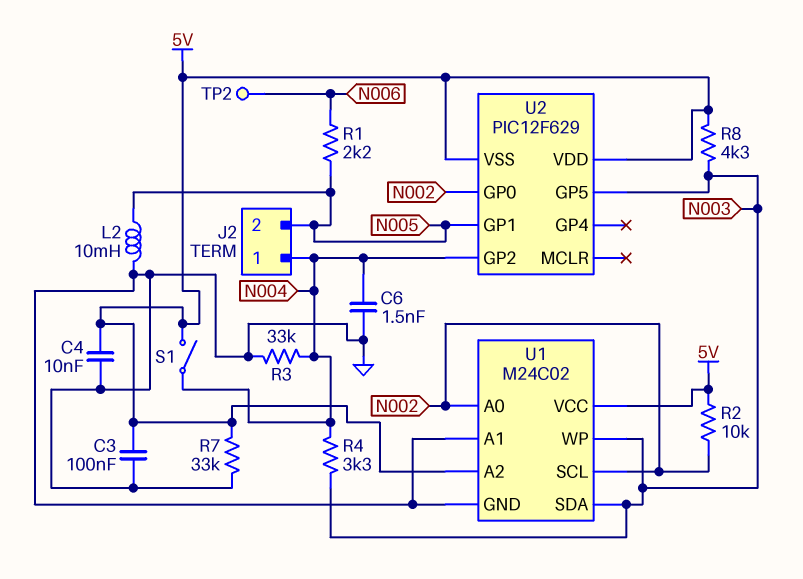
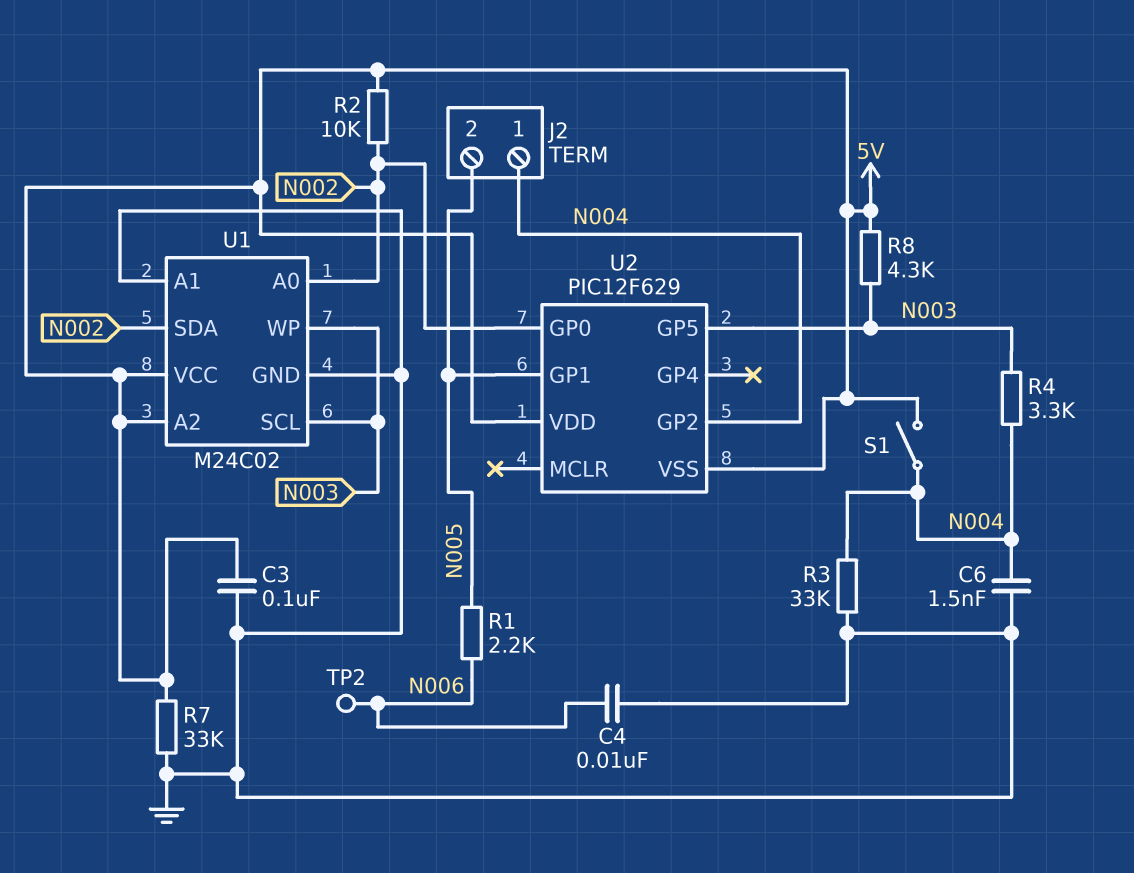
C4: 10nF (5V, GND) -> 10nF (GND, N006)
L2: 10mH (GND, N005) -> none
U1 pin SCL: N002 -> N003
U1 pin SDA: N003 -> N002

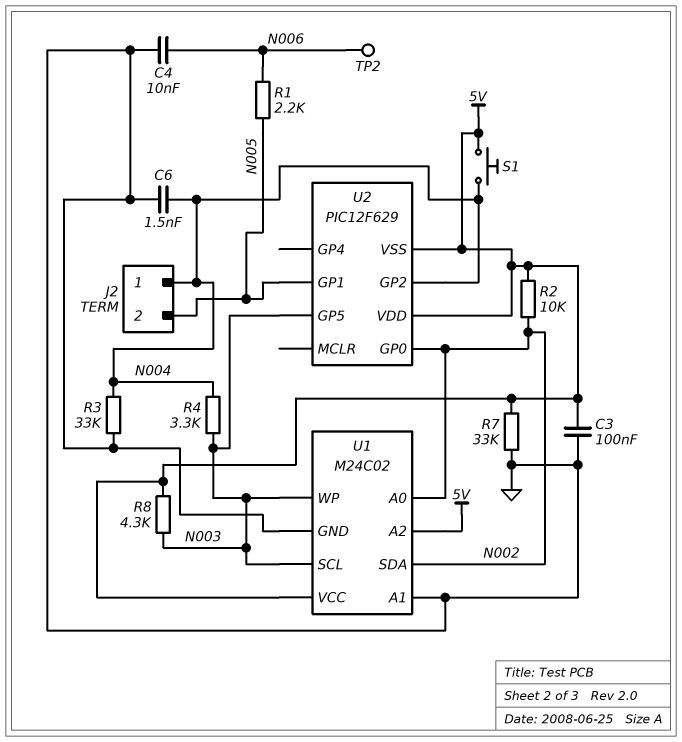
S1: switch (5V, N004) -> button (5V, N004)

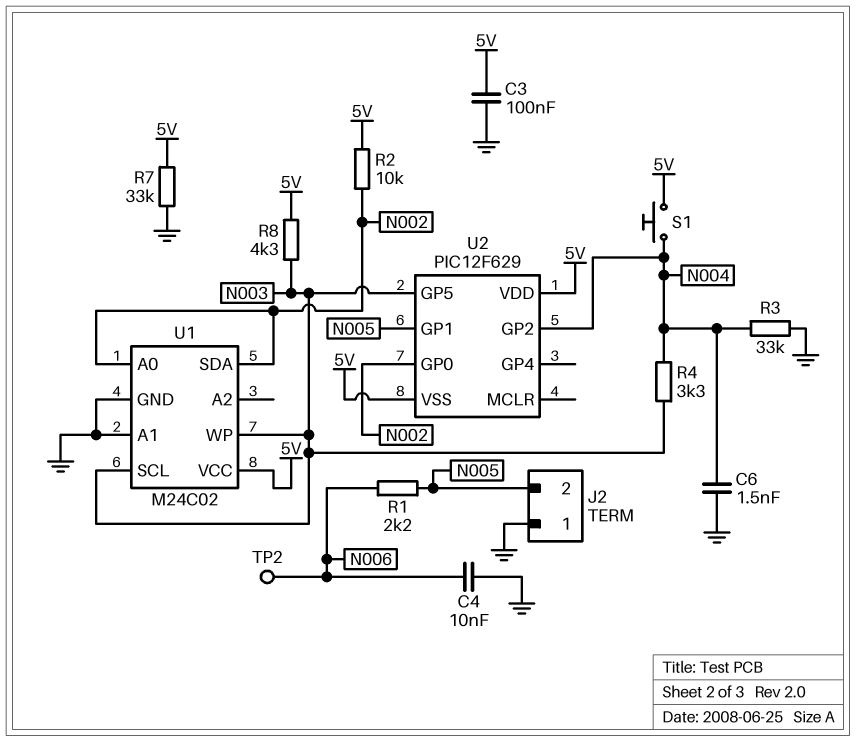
J2 pin 1: N004 -> GND
U1 pin A2: 5V -> none

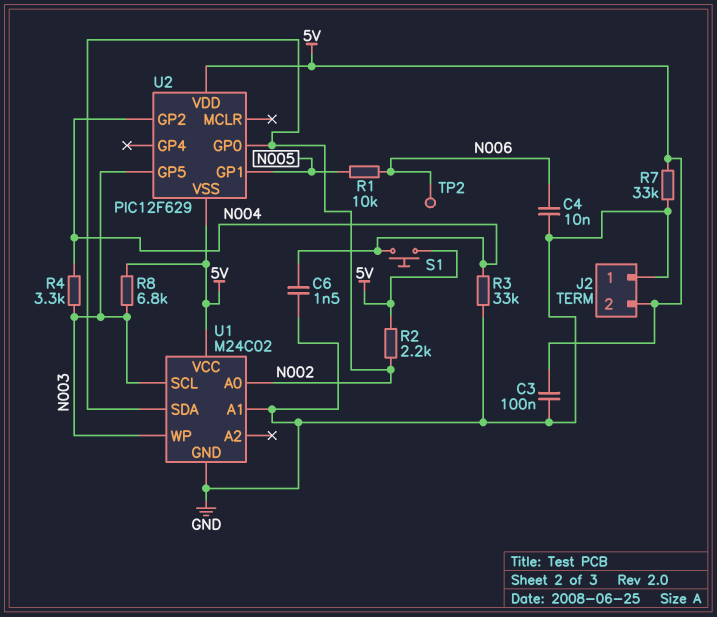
J2 pin 2: N005 -> 5V
R1: 2.2k (N005, N006) -> 10k (N005, N006)
R2: 10k (5V, N002) -> 2.2k (5V, N002)
R8: 4.3k (5V, N003) -> 6.8k (5V, N003)

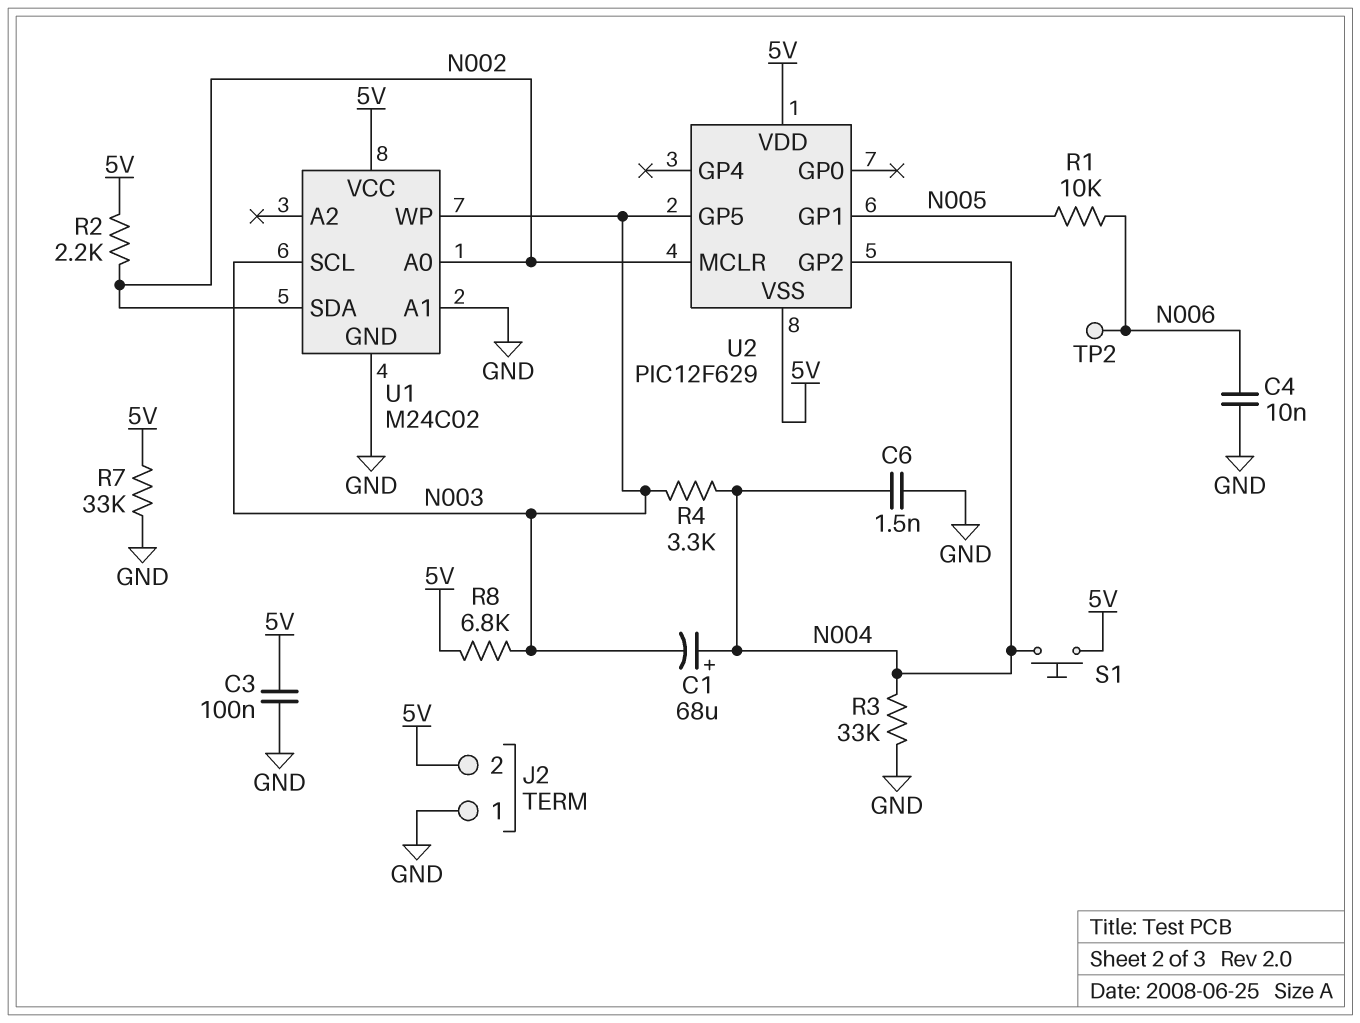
C1: none -> 68uF (plus N004, minus N003)
U2 pin GP0: N002 -> none
U2 pin MCLR: none -> N002

